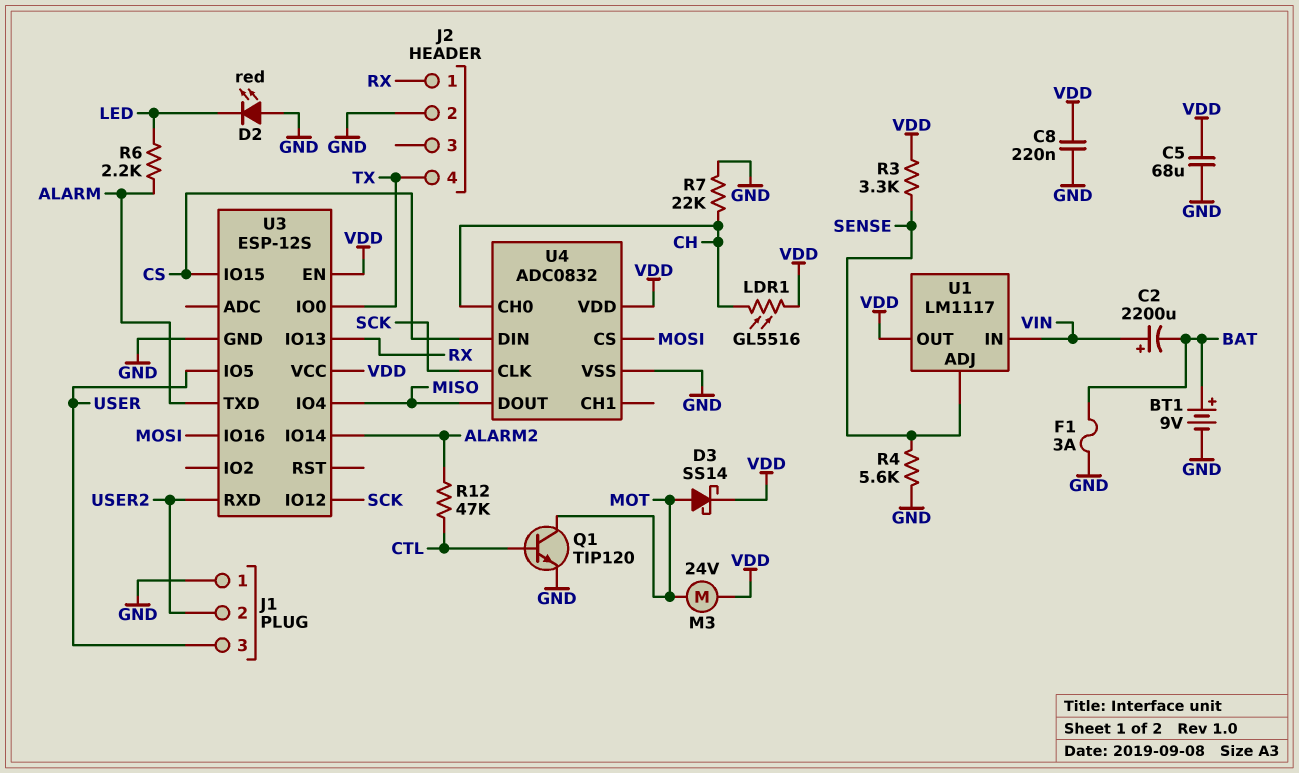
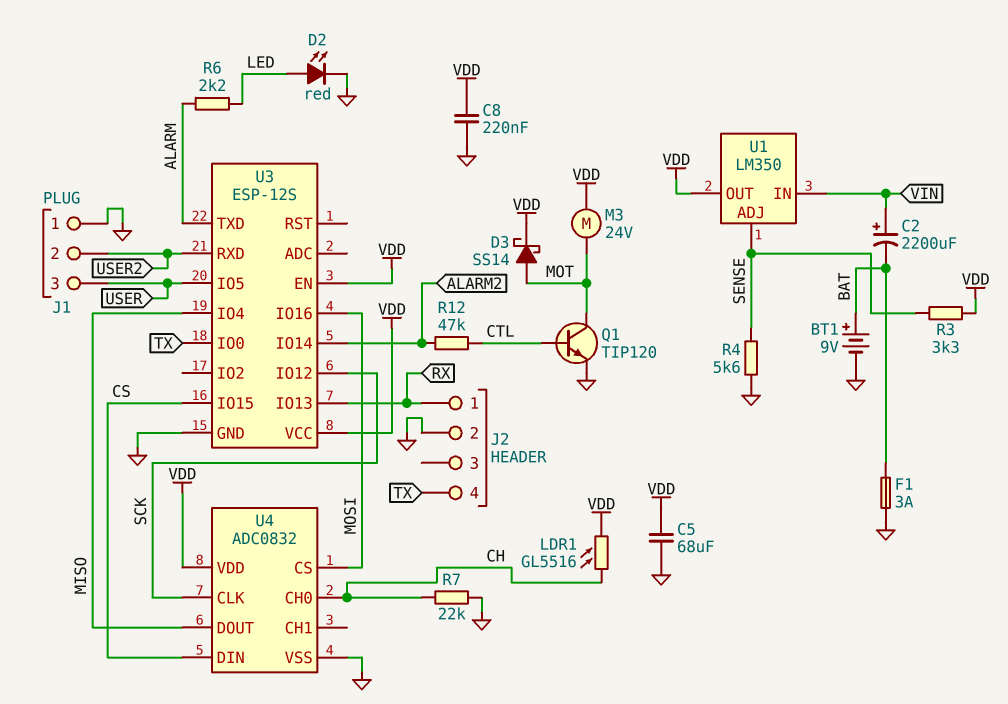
D2: LED red (A GND, K LED) -> LED red (A LED, K GND)
U1: LM1117 -> LM350

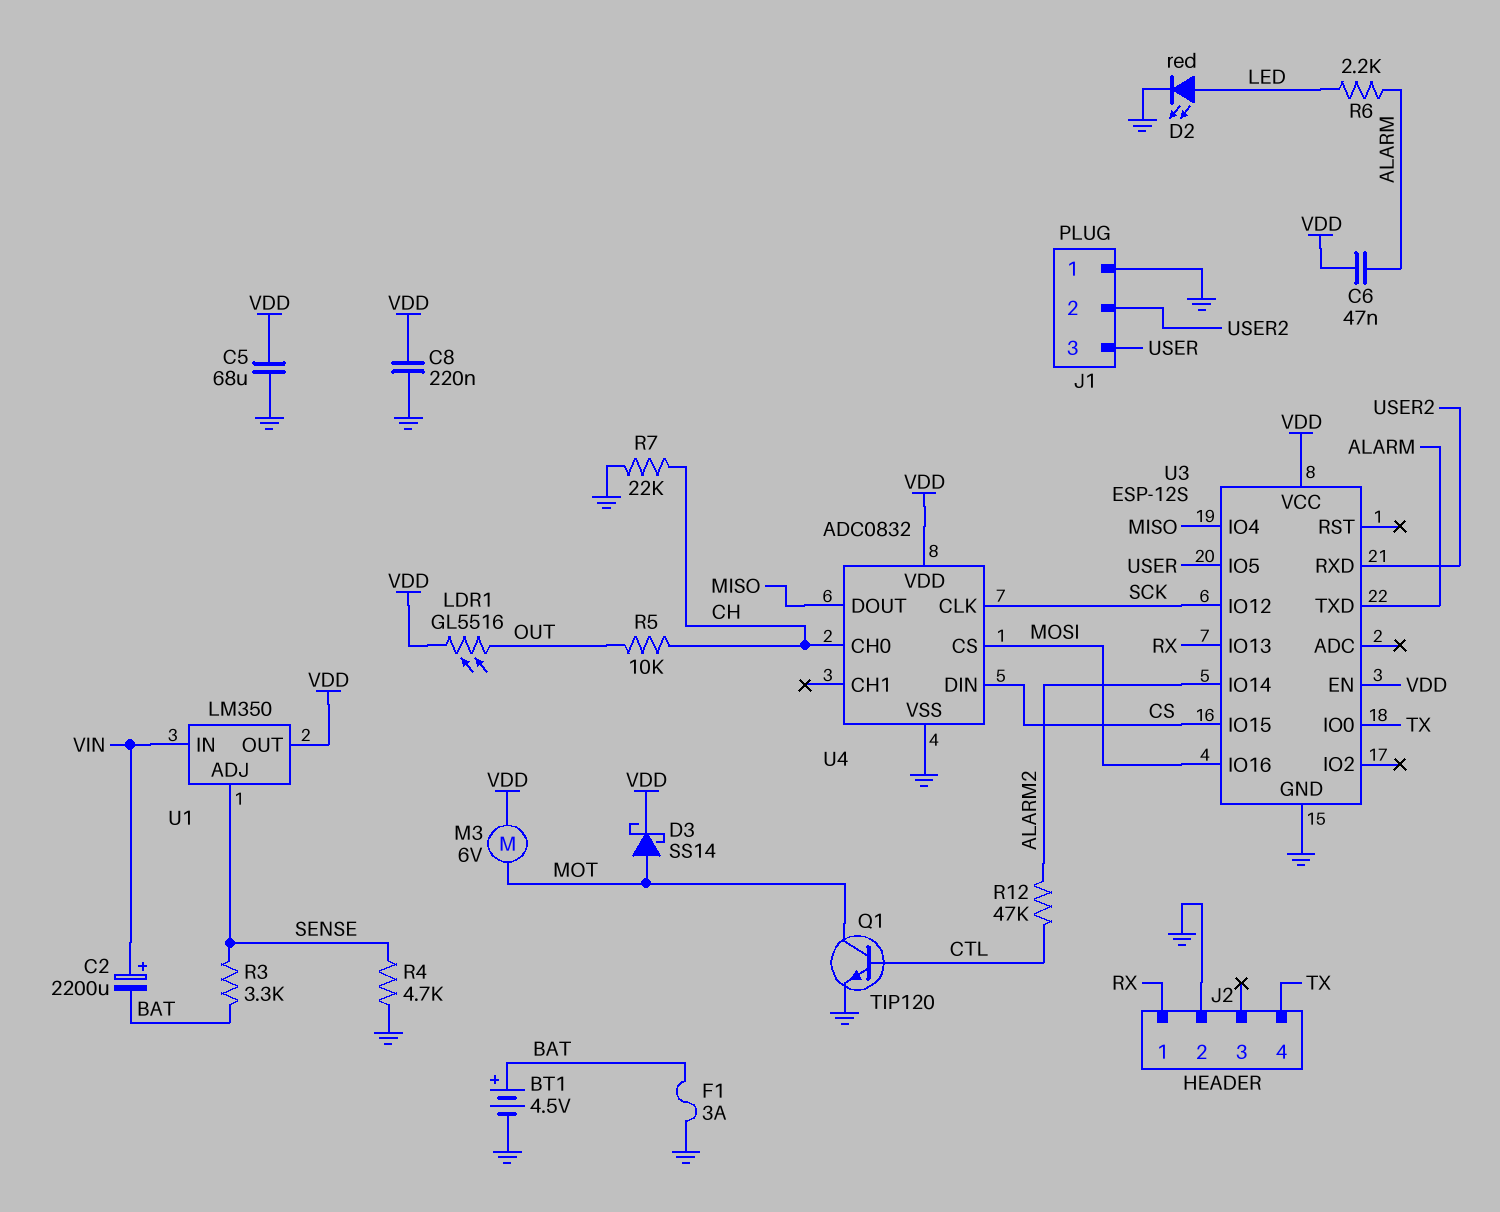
BT1: 9V (plus BAT, minus GND) -> 4.5V (plus BAT, minus GND)
C6: none -> 47nF (ALARM, VDD)
LDR1: GL5516 (CH, VDD) -> GL5516 (OUT, VDD)
M3: motor 24V (MOT, VDD) -> motor 6V (MOT, VDD)
R3: 3.3k (SENSE, VDD) -> 3.3k (BAT, SENSE)
R4: 5.6k (GND, SENSE) -> 4.7k (GND, SENSE)
R5: none -> 10k (CH, OUT)

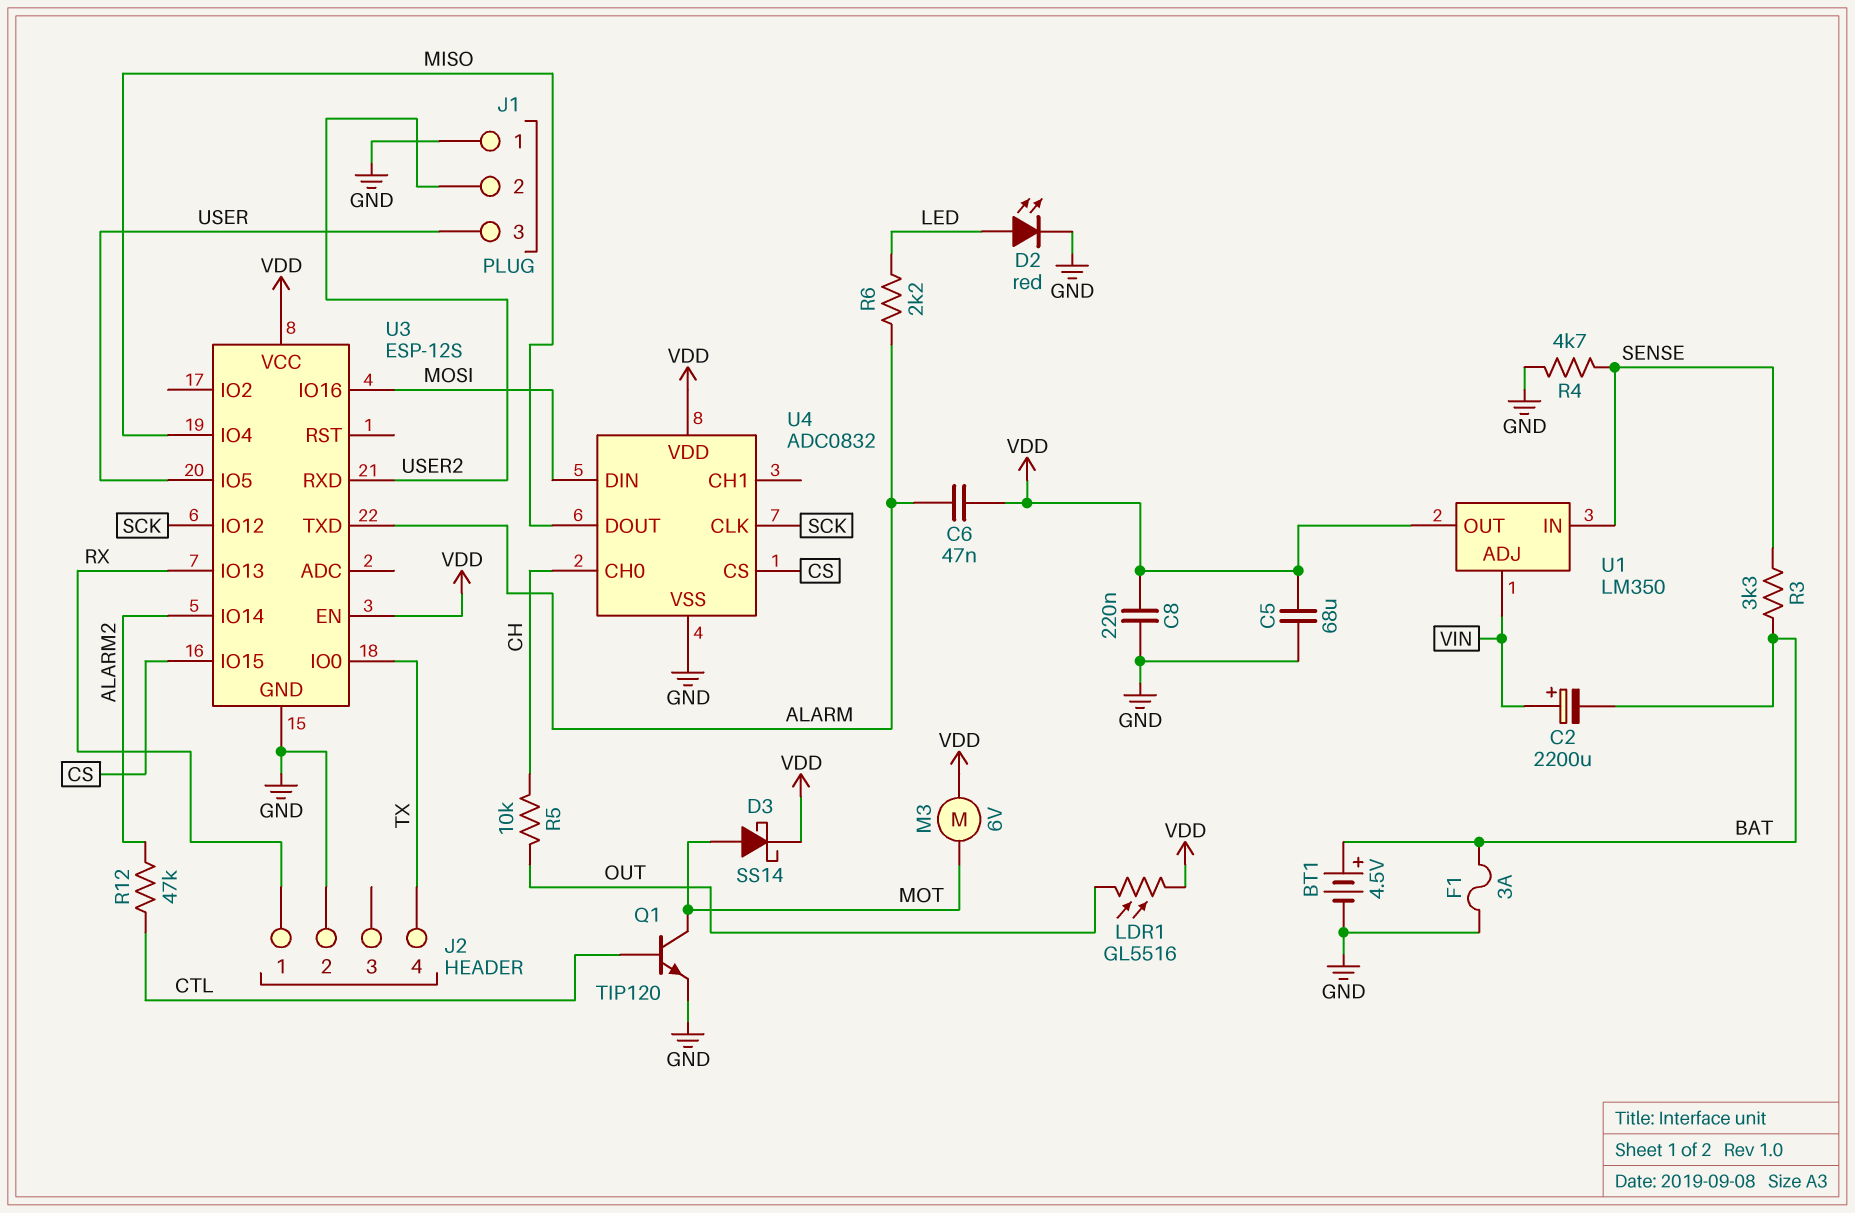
R7: 22k (CH, GND) -> none
U1 pin ADJ: SENSE -> VIN
U1 pin IN: VIN -> SENSE
U4 pin CS: MOSI -> CS
U4 pin DIN: CS -> MOSI

